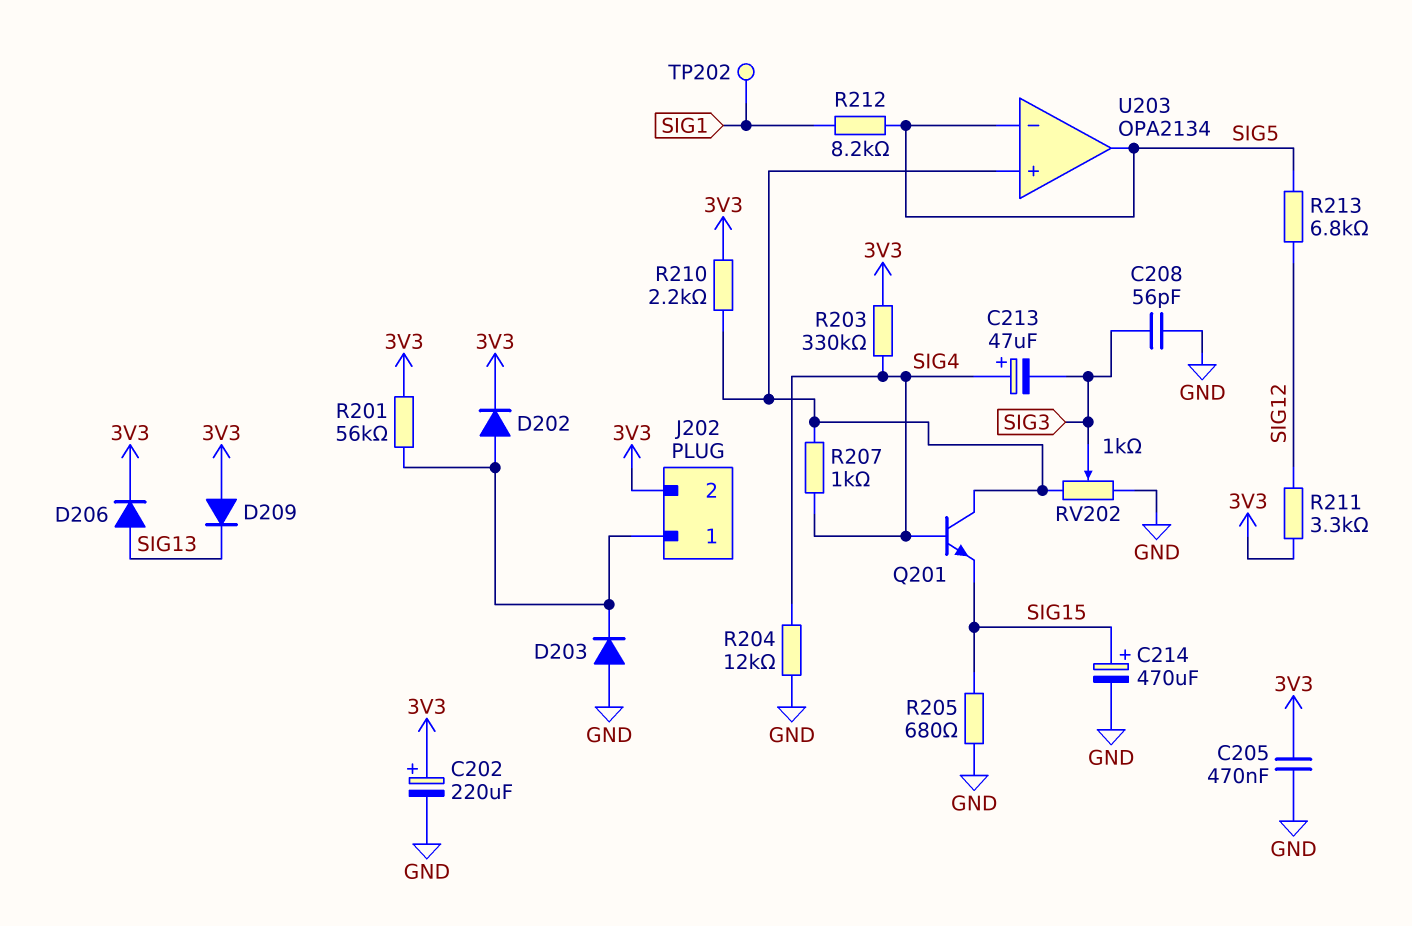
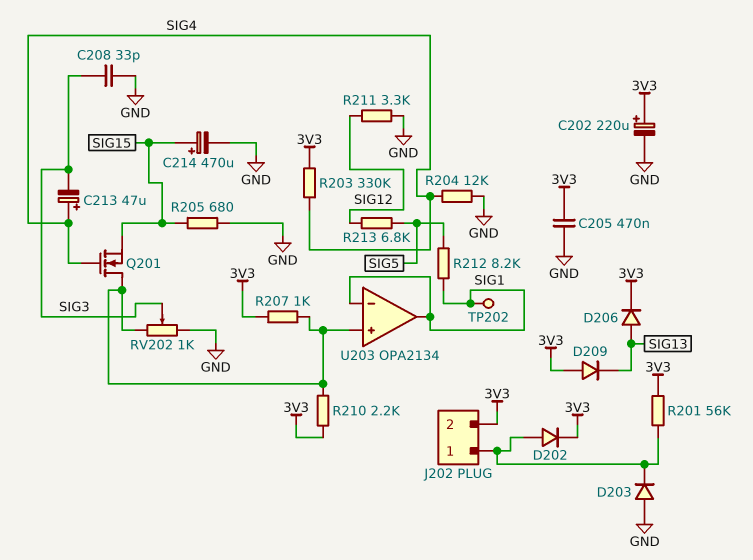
C208: 56pF (GND, SIG3) -> 33pF (GND, SIG3)
Q201: NPN (B SIG4, C U203/in+, E SIG15) -> NMOS (G SIG4, D U203/in+, S SIG15)
R207: 1k (SIG4, U203/in+) -> 1k (3V3, U203/in+)
R211: 3.3k (3V3, SIG12) -> 3.3k (GND, SIG12)
U203 pin in-: SIG5 -> SIG1
U203 pin out: SIG5 -> SIG1

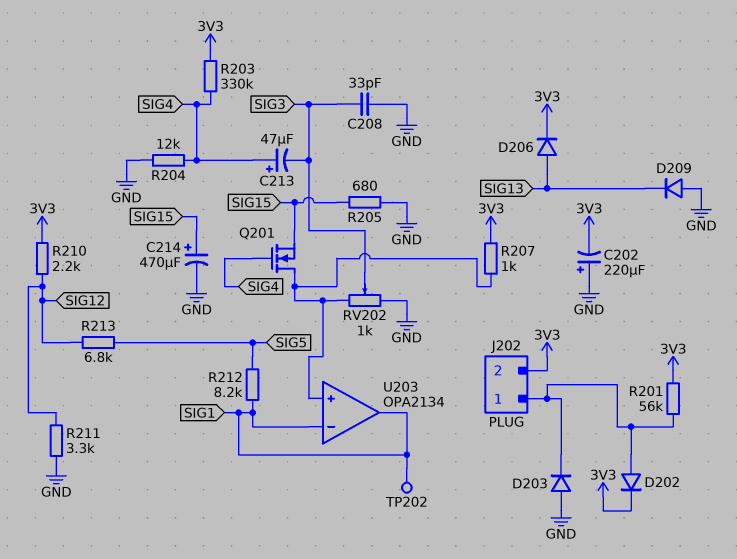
C202: 220uF (plus 3V3, minus GND) -> 220uF (plus GND, minus 3V3)
C205: 470nF (3V3, GND) -> none
D209: diode (A 3V3, K SIG13) -> diode (A GND, K SIG13)
R210: 2.2k (3V3, U203/in+) -> 2.2k (3V3, SIG12)

